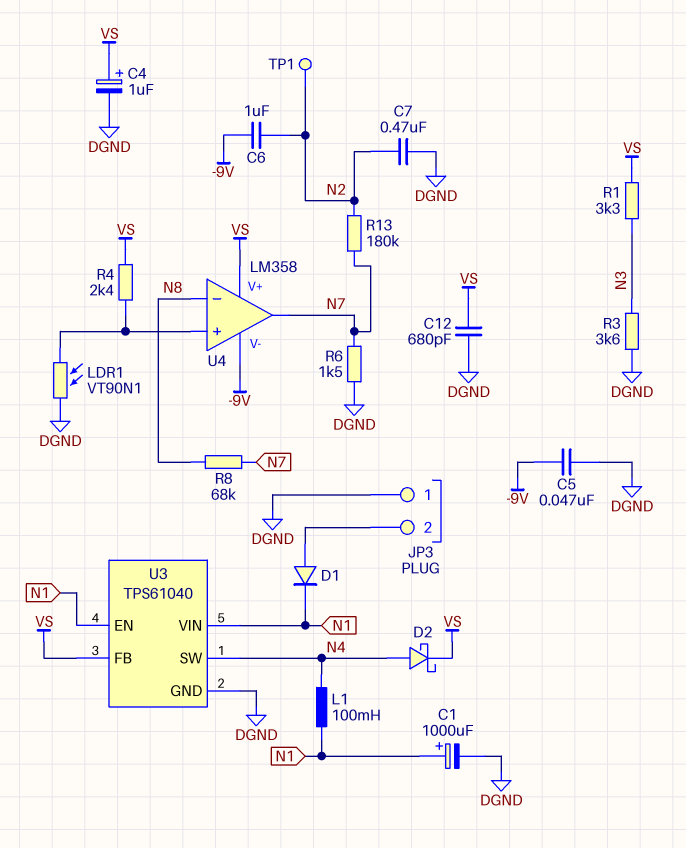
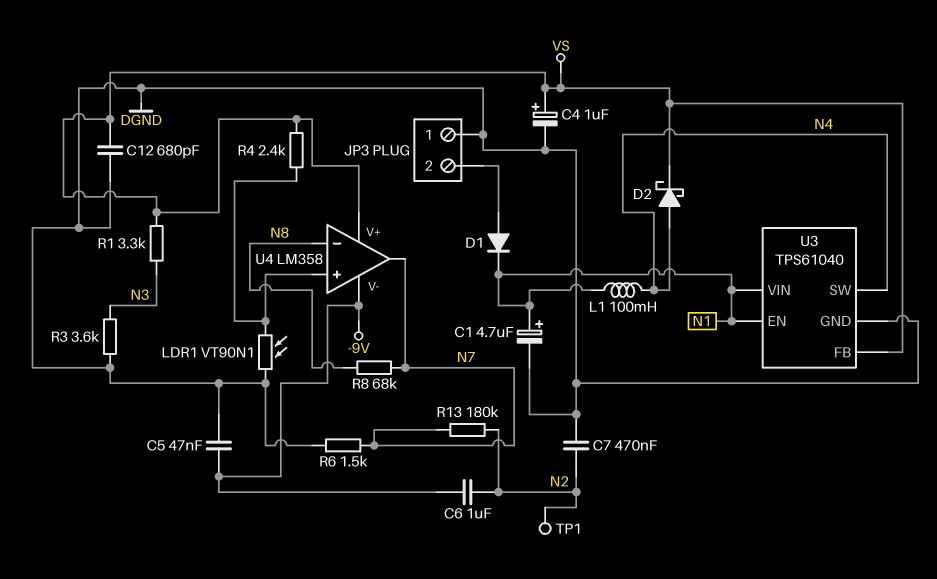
C1: 1000uF (plus N1, minus DGND) -> 4.7uF (plus N1, minus DGND)

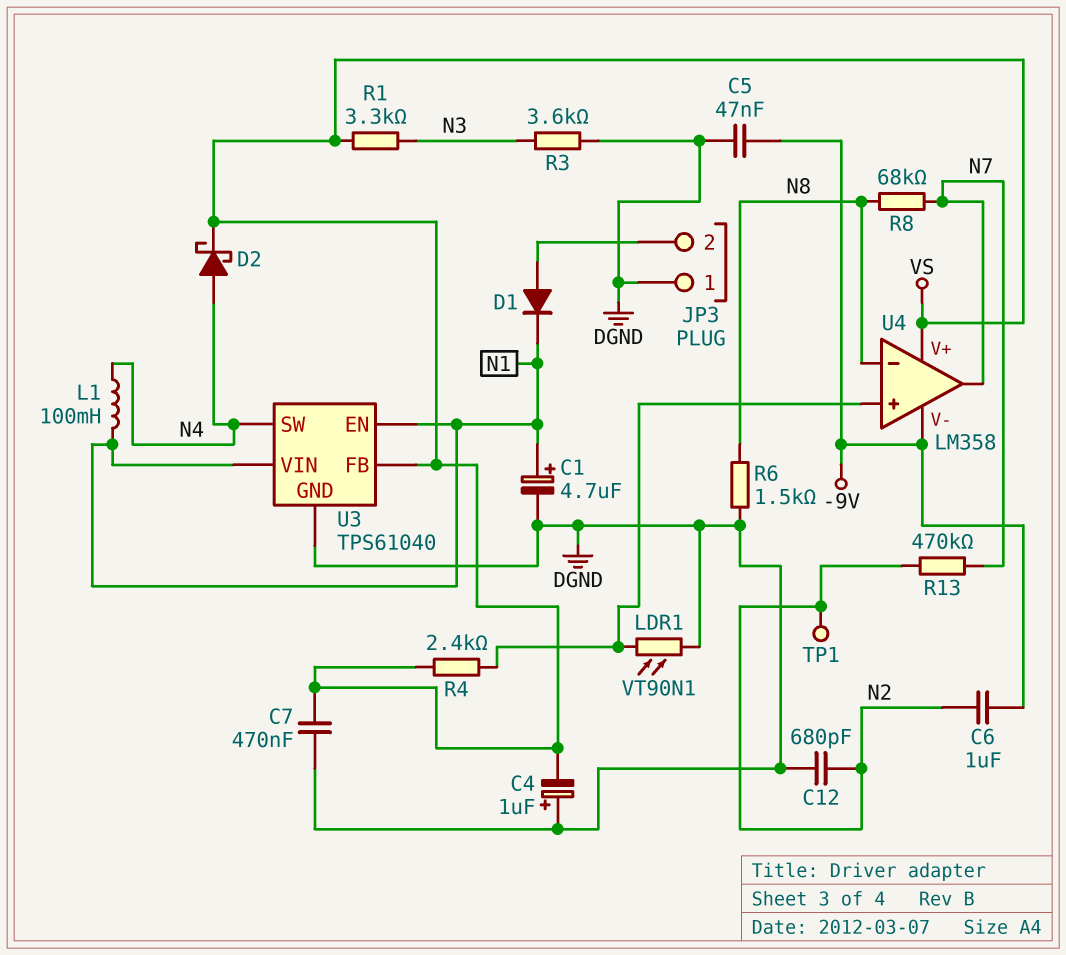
C4: 1uF (plus VS, minus DGND) -> 1uF (plus DGND, minus VS)
C7: 470nF (DGND, N2) -> 470nF (DGND, VS)
C12: 680pF (DGND, VS) -> 680pF (DGND, N2)
R6: 1.5k (DGND, N7) -> 1.5k (DGND, N8)
R13: 180k (N2, N7) -> 470k (N2, N7)

